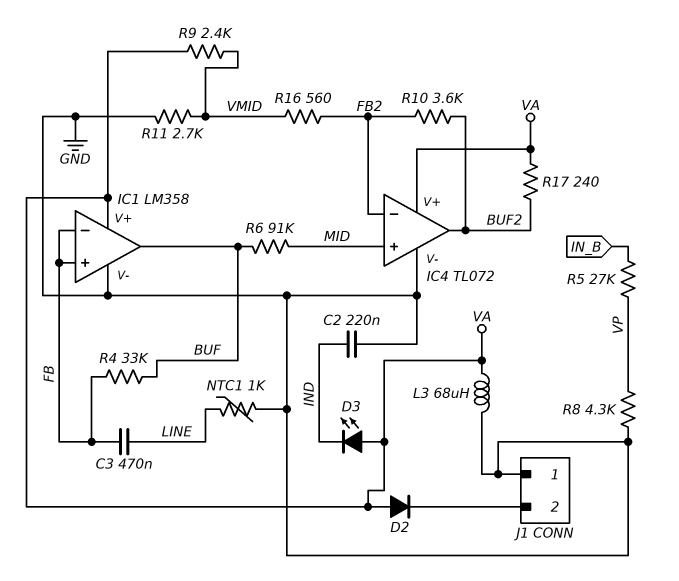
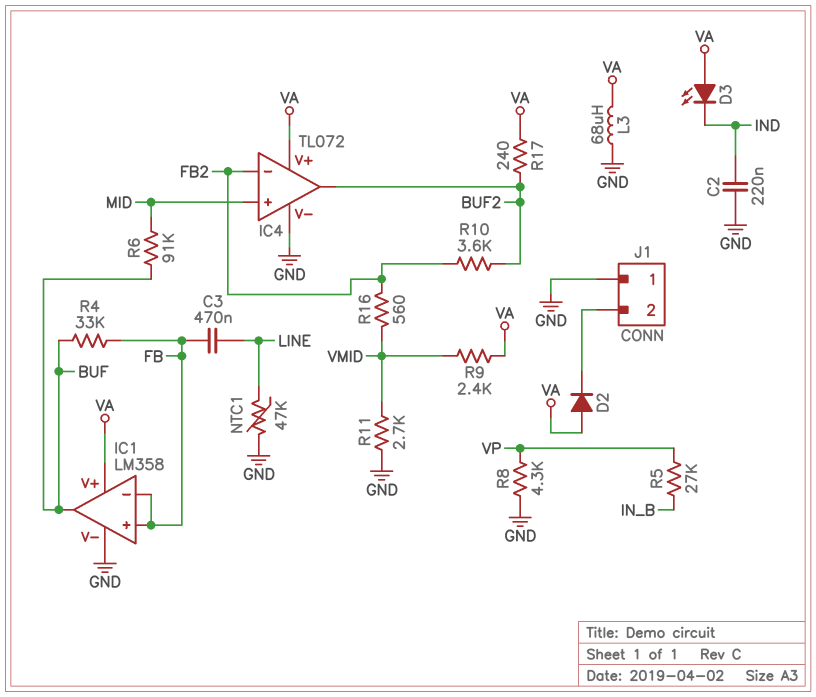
NTC1: 1k (GND, LINE) -> 47k (GND, LINE)

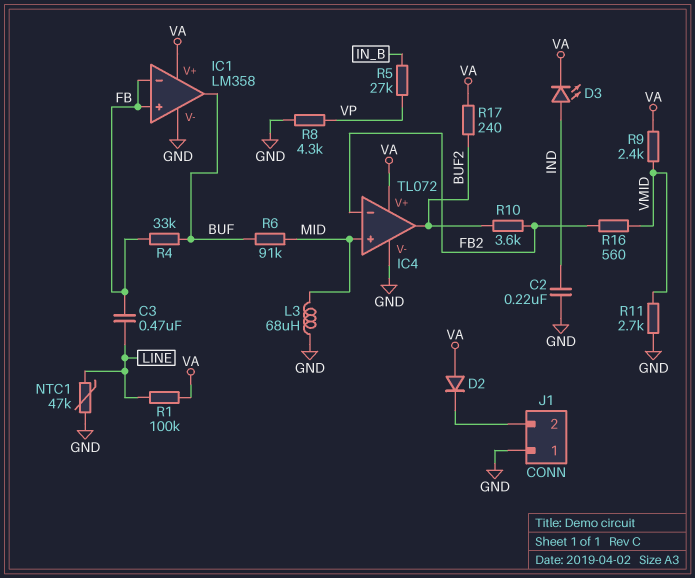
D3: LED (A VA, K IND) -> LED (A IND, K VA)
L3: 68uH (GND, VA) -> 68uH (GND, MID)
R1: none -> 100k (LINE, VA)

